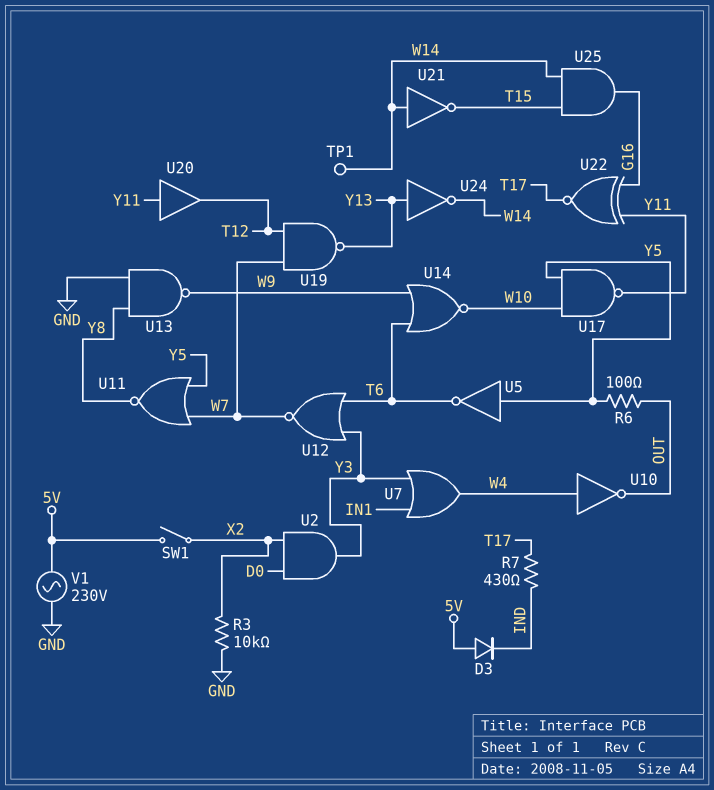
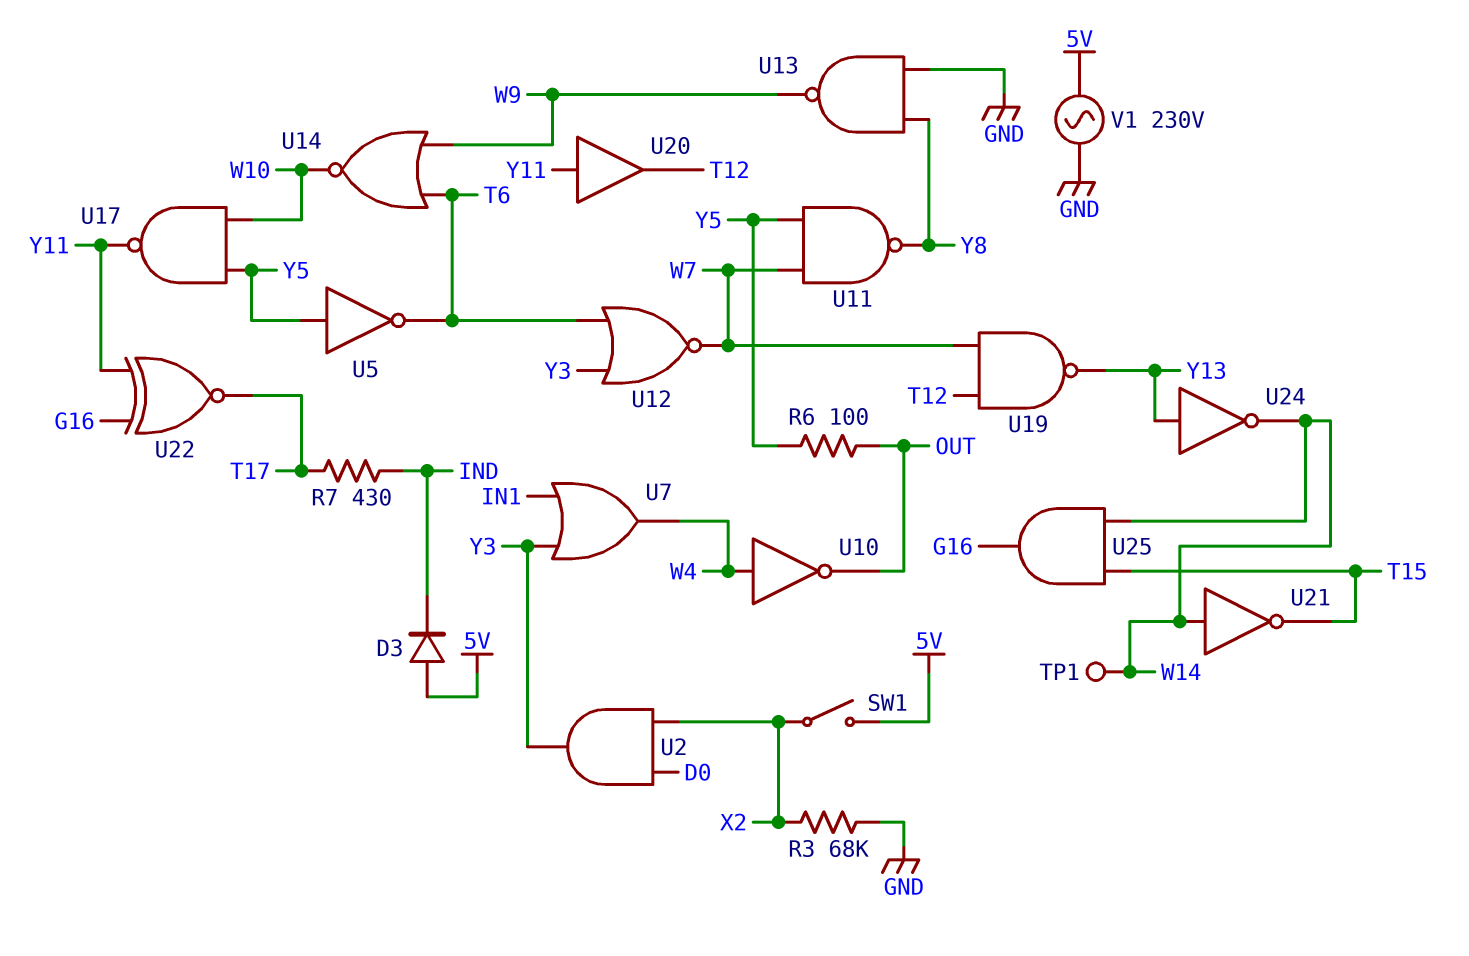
R3: 10k (GND, X2) -> 68k (GND, X2)
U11: NOR (in W7, in Y5, out Y8) -> NAND (in W7, in Y5, out Y8)

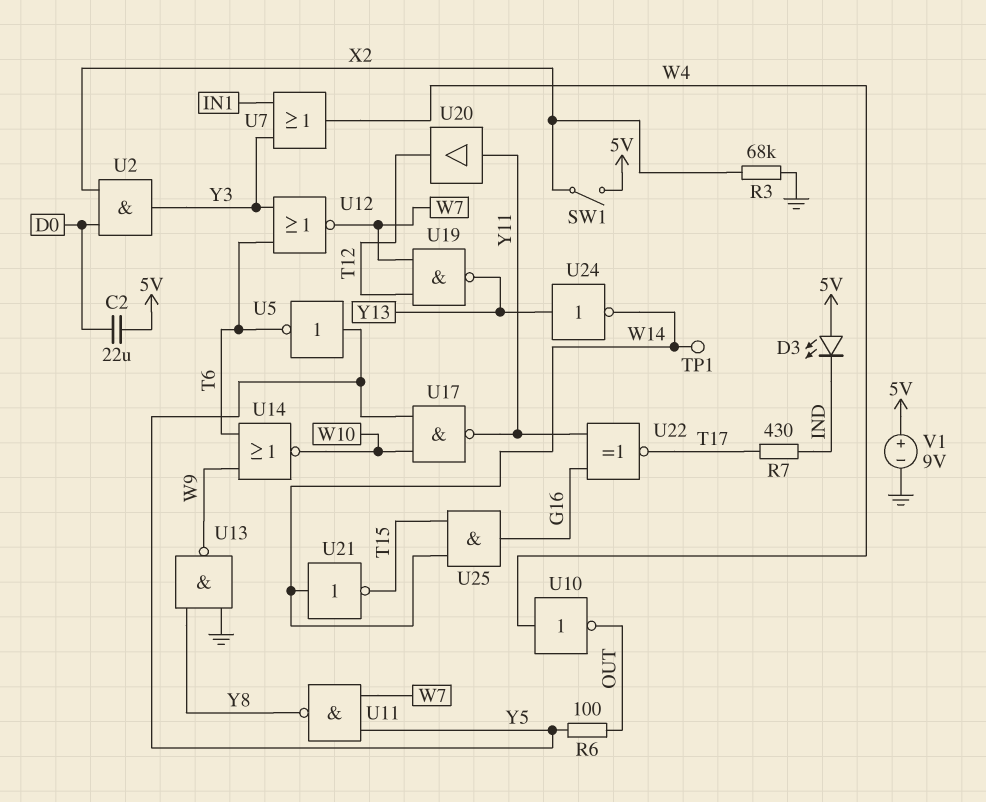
C2: none -> 22uF (5V, D0)
D3: diode (A 5V, K IND) -> LED (A 5V, K IND)
V1: AC 230V (5V, GND) -> 9V (plus 5V, minus GND)

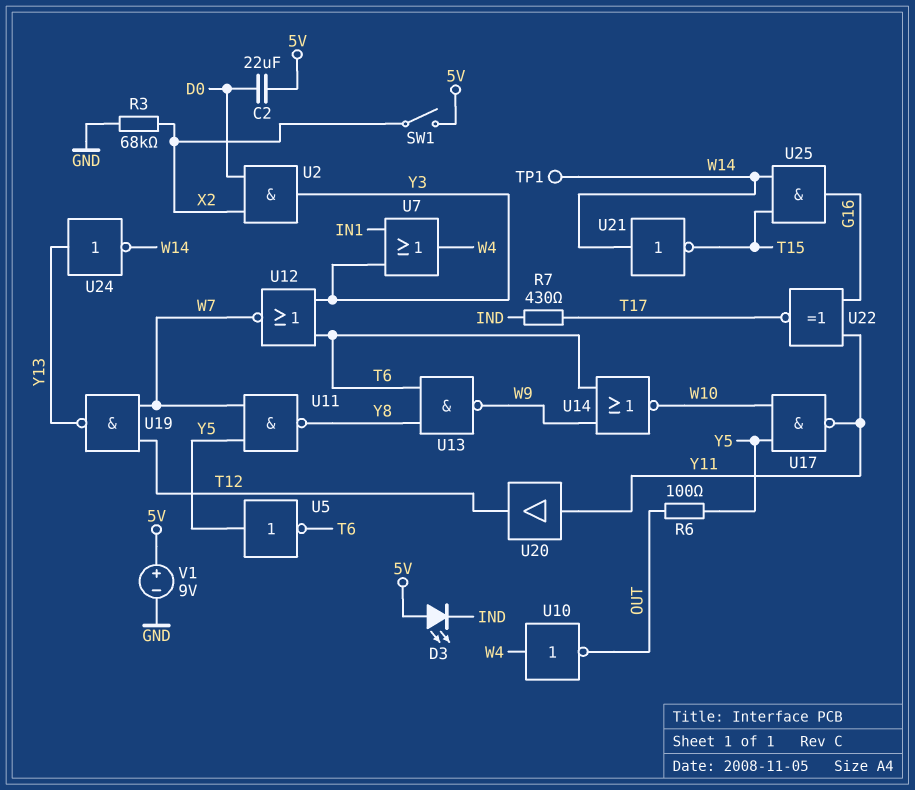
U13: NAND (in GND, in Y8, out W9) -> NAND (in T6, in Y8, out W9)

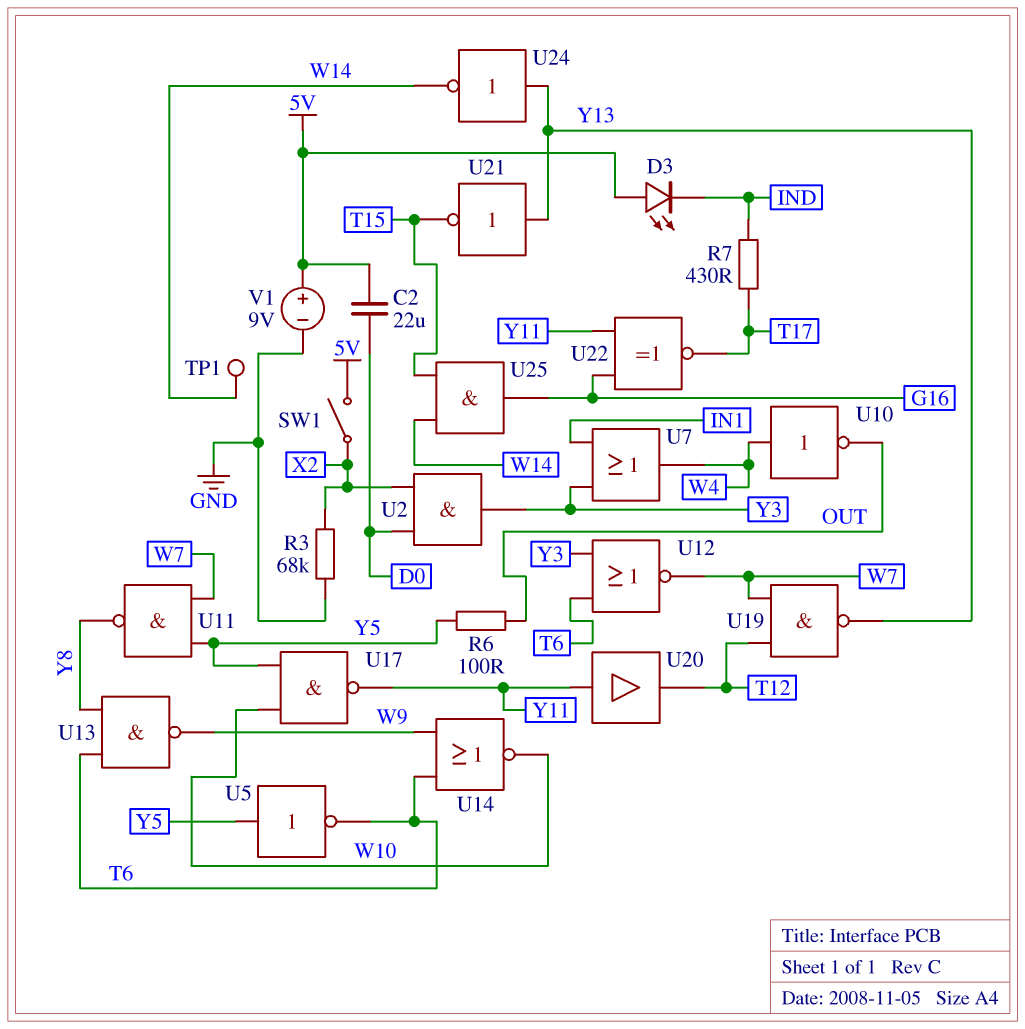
U21: NOT (in W14, out T15) -> NOT (in Y13, out T15)

